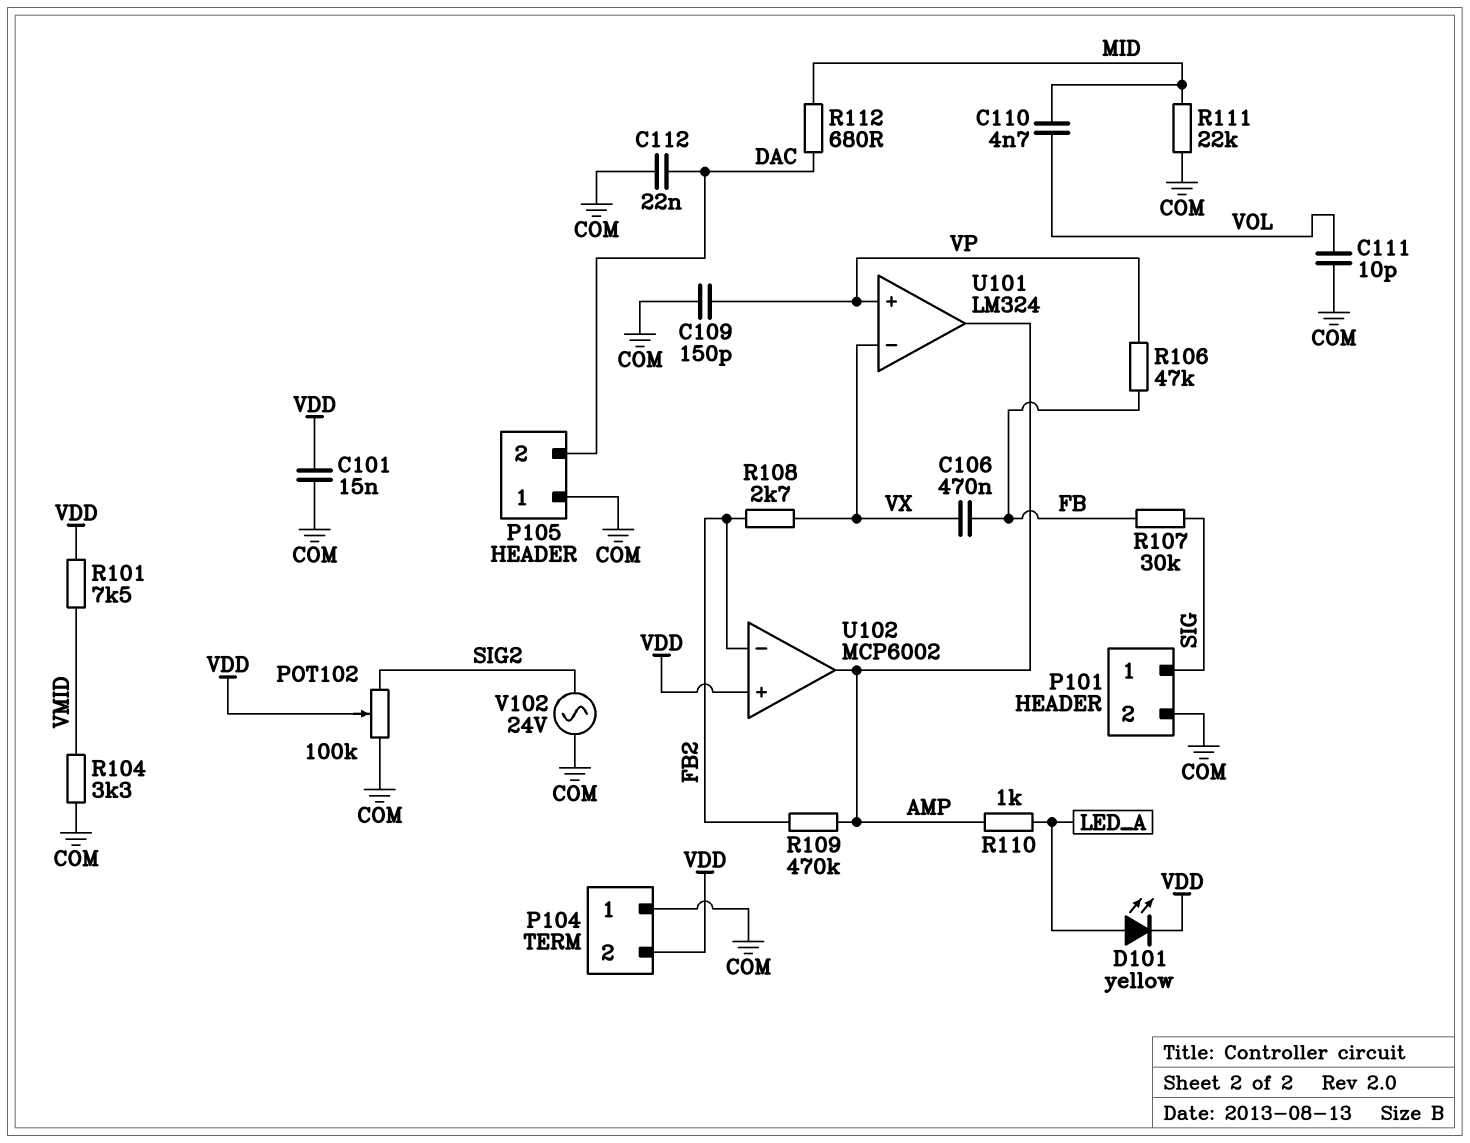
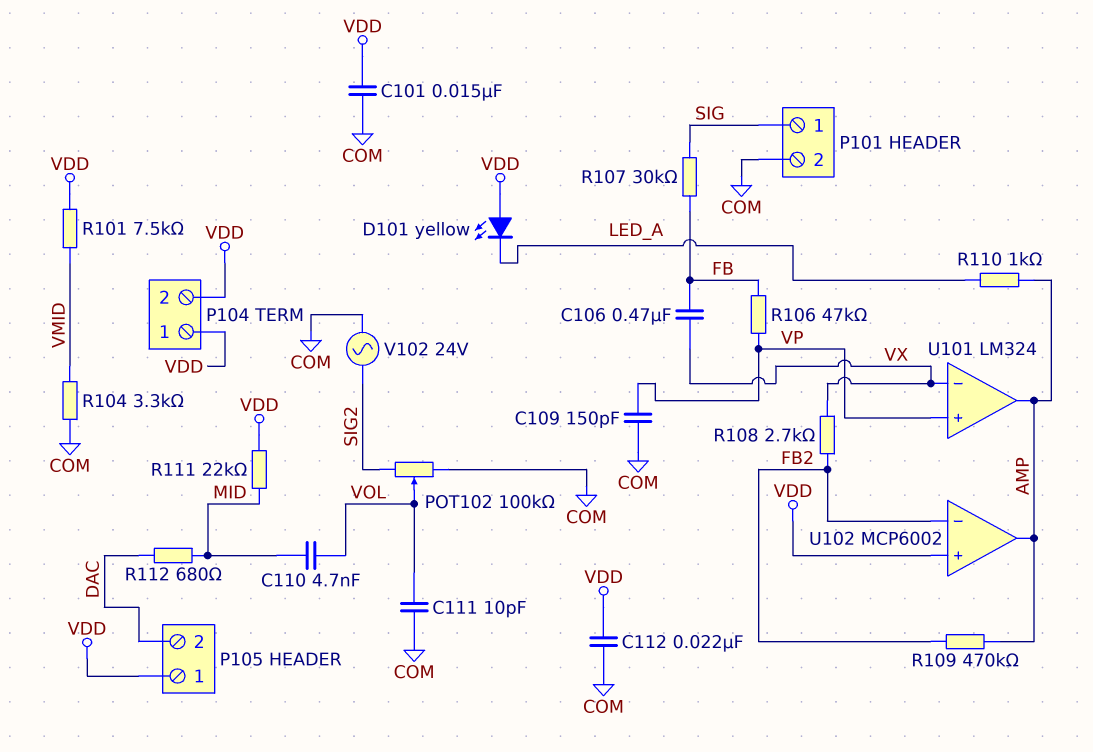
C112: 22nF (COM, DAC) -> 22nF (COM, VDD)
D101: LED yellow (A LED_A, K VDD) -> LED yellow (A VDD, K LED_A)
P104 pin 1: COM -> VDD
P105 pin 1: COM -> VDD
POT102: 100k (COM, SIG2, wiper VDD) -> 100k (COM, SIG2, wiper VOL)
R111: 22k (COM, MID) -> 22k (MID, VDD)

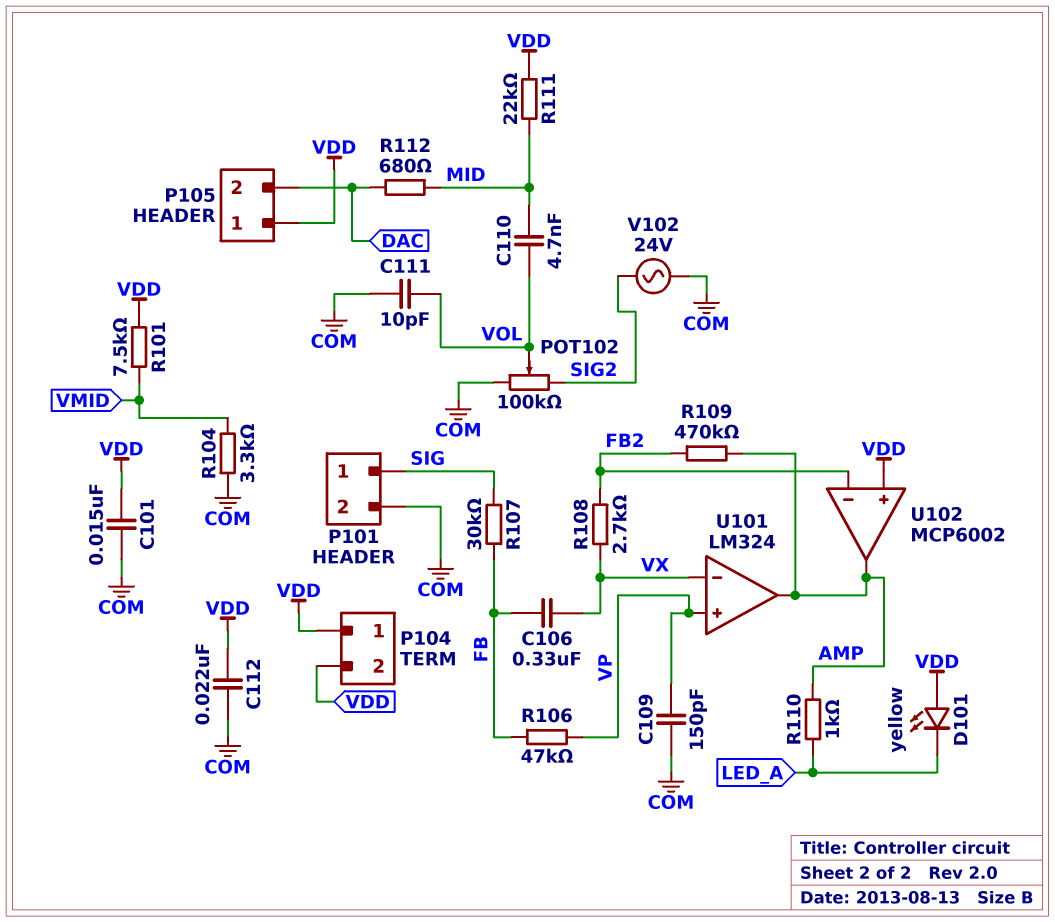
C106: 470nF (FB, VX) -> 330nF (FB, VX)

